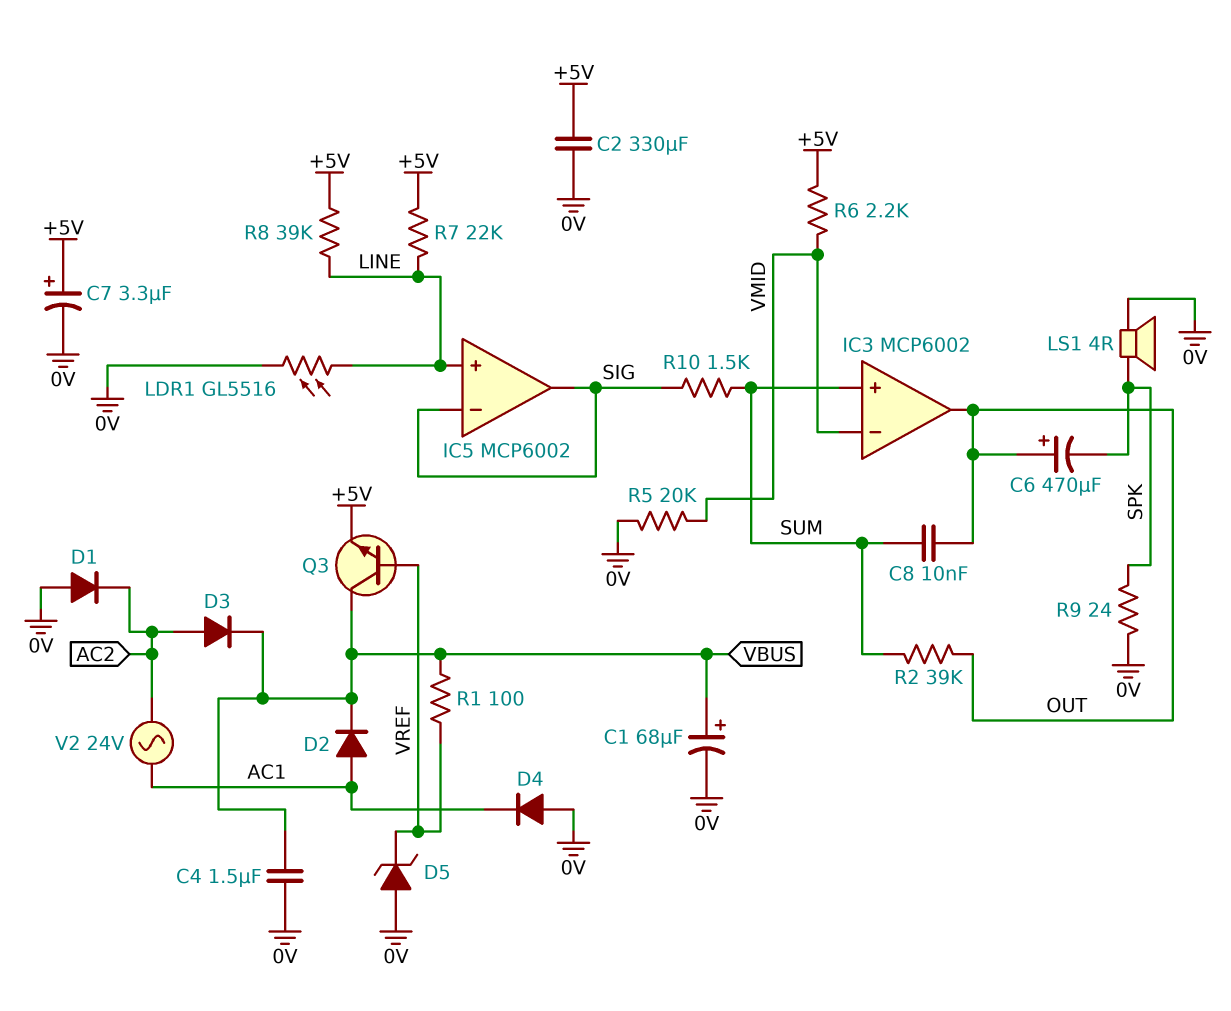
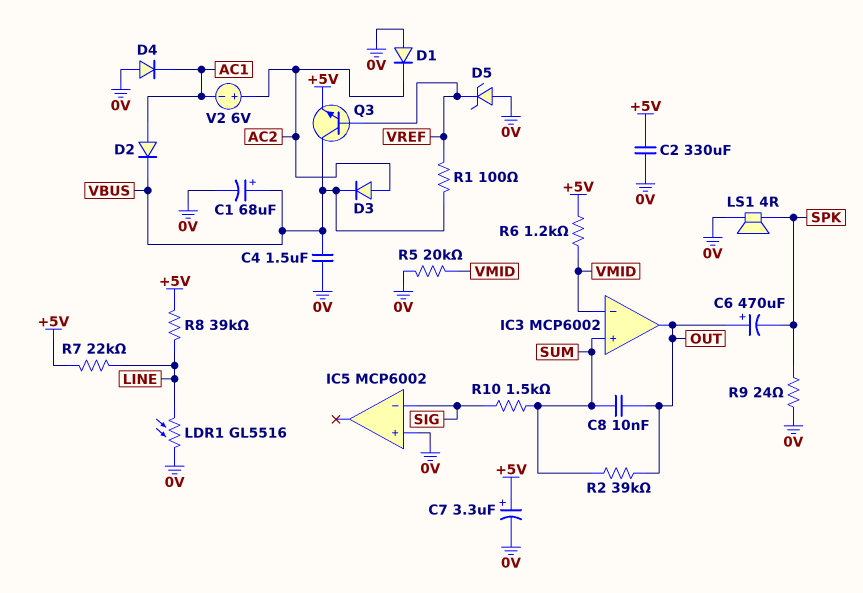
IC5 pin in+: LINE -> 0V
IC5 pin out: SIG -> none
R6: 2.2k (+5V, VMID) -> 1.2k (+5V, VMID)
V2: AC 24V (AC1, AC2) -> 6V (plus AC2, minus AC1)

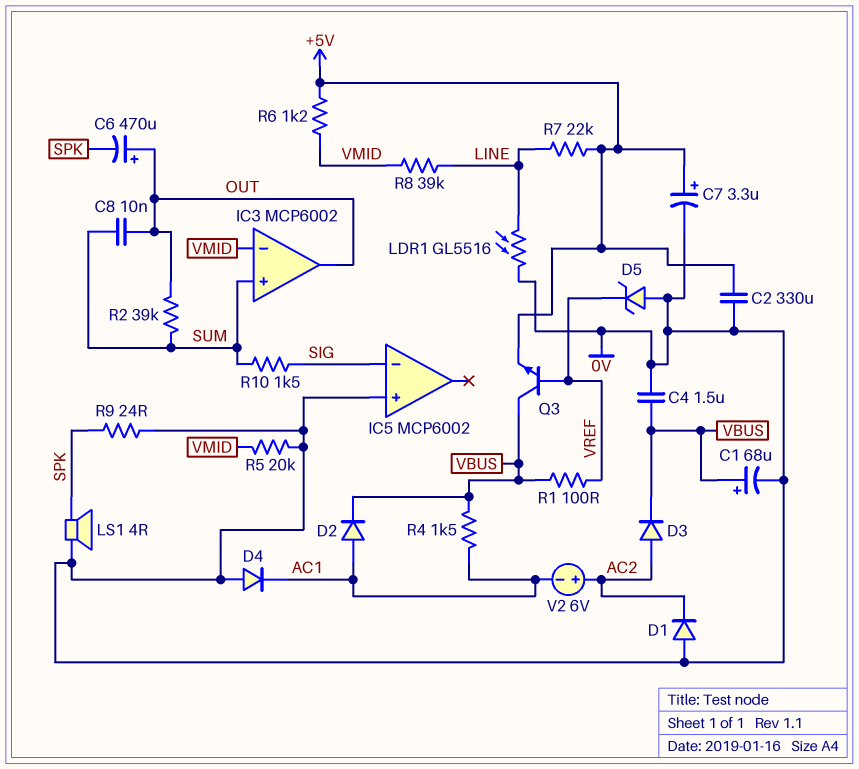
R4: none -> 1.5k (AC1, VBUS)
R8: 39k (+5V, LINE) -> 39k (LINE, VMID)

